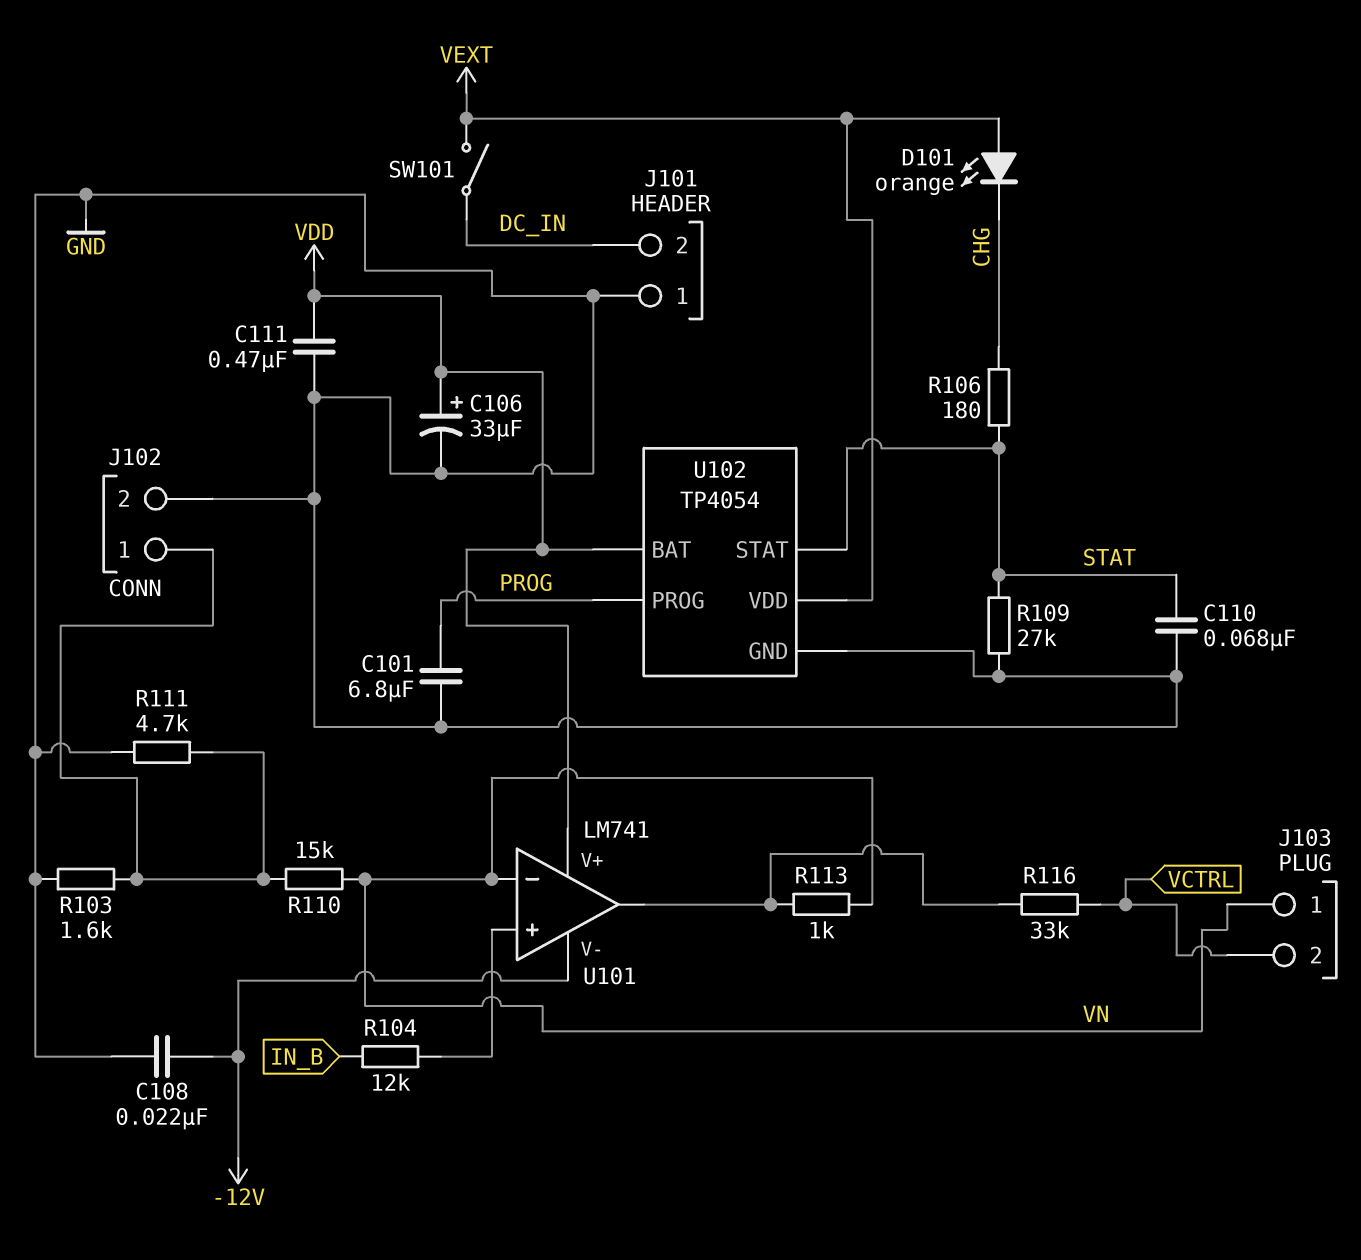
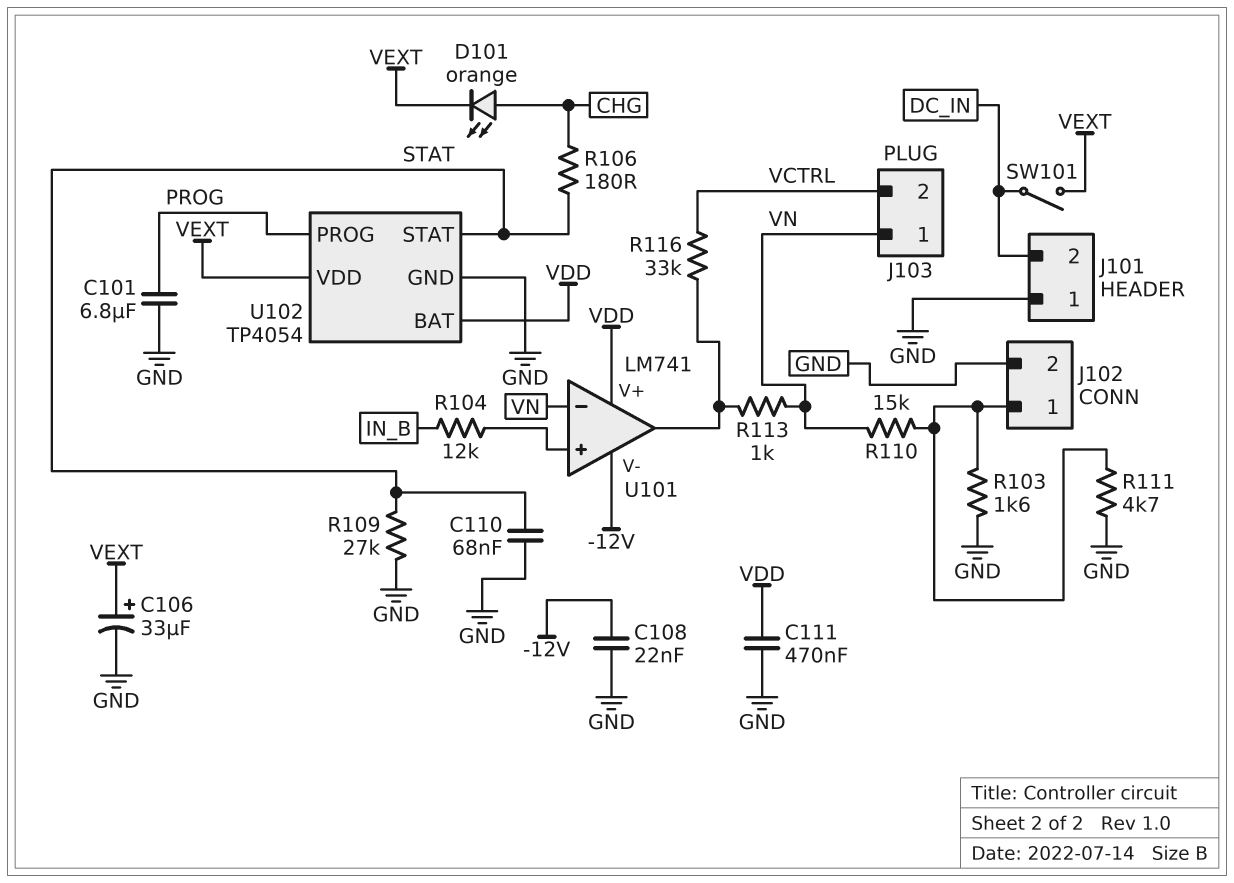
C106: 33uF (plus VDD, minus GND) -> 33uF (plus VEXT, minus GND)
D101: LED orange (A VEXT, K CHG) -> LED orange (A CHG, K VEXT)

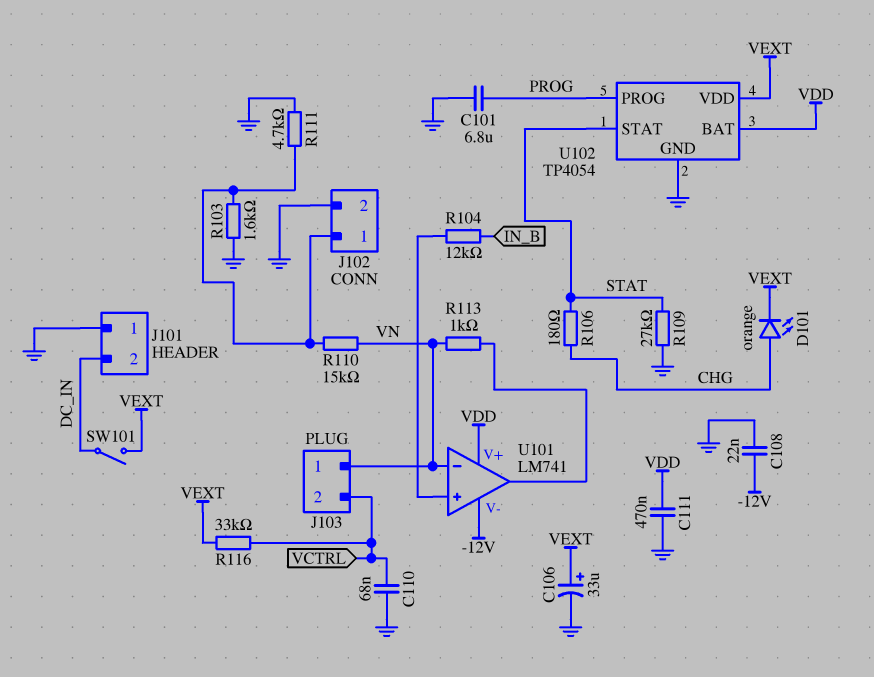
C110: 68nF (GND, STAT) -> 68nF (GND, VCTRL)
R116: 33k (U101/out, VCTRL) -> 33k (VCTRL, VEXT)

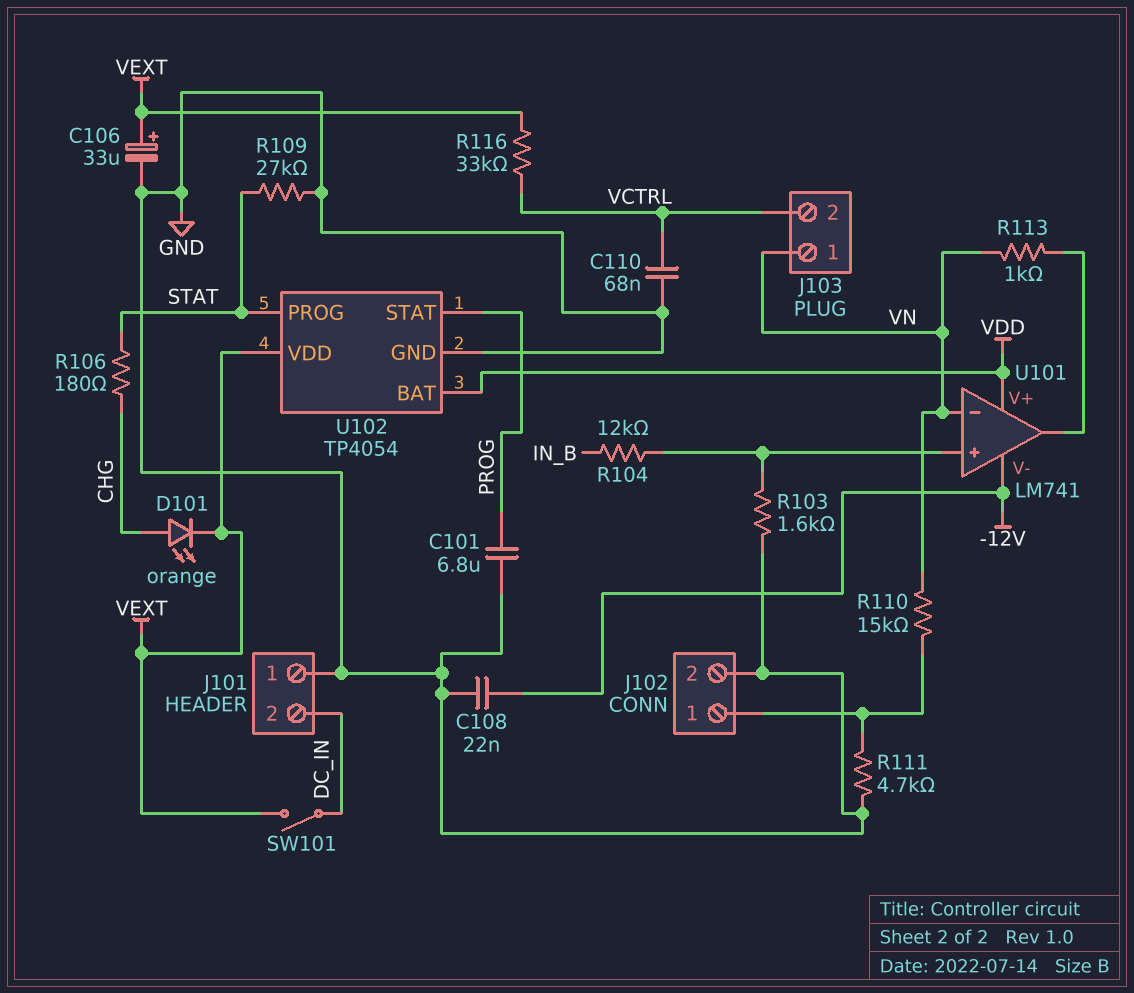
C111: 470nF (GND, VDD) -> none
R103: 1.6k (GND, J102/1) -> 1.6k (GND, U101/in+)
U102 pin PROG: PROG -> STAT
U102 pin STAT: STAT -> PROG

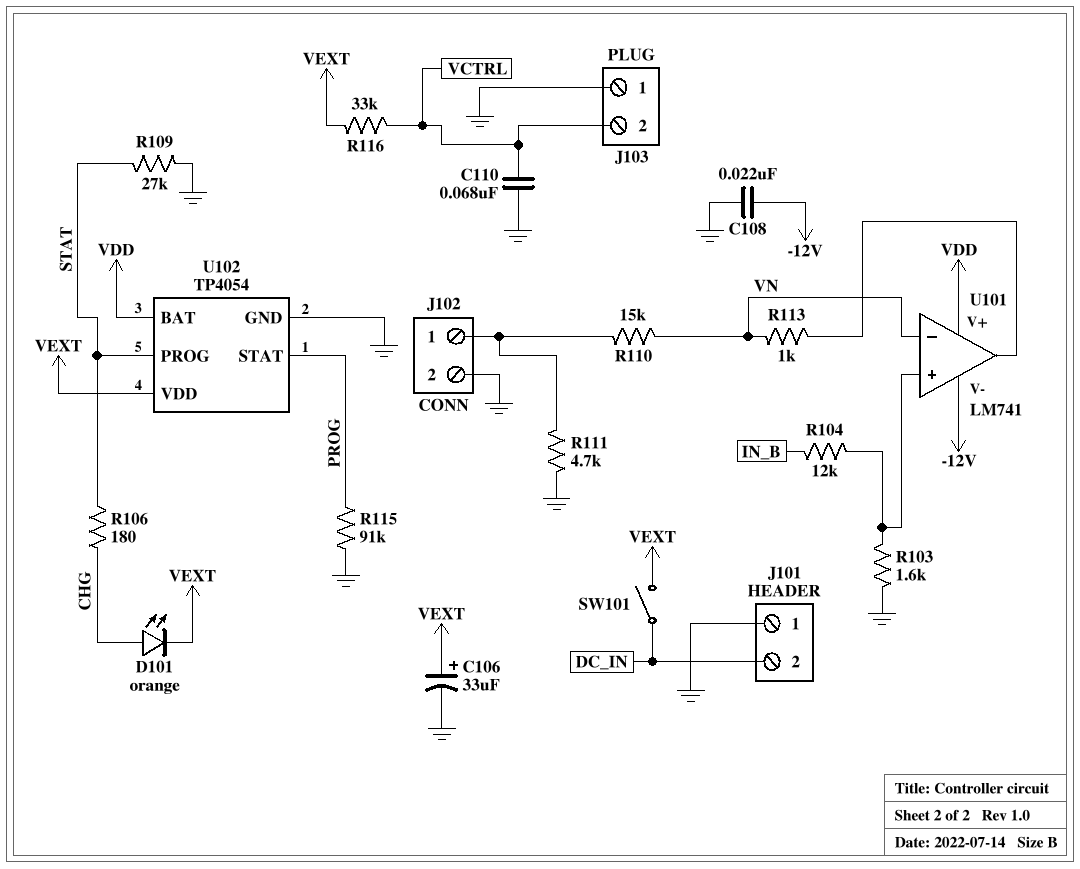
C101: 6.8uF (GND, PROG) -> none
J103 pin 1: VN -> GND
R115: none -> 91k (GND, PROG)

